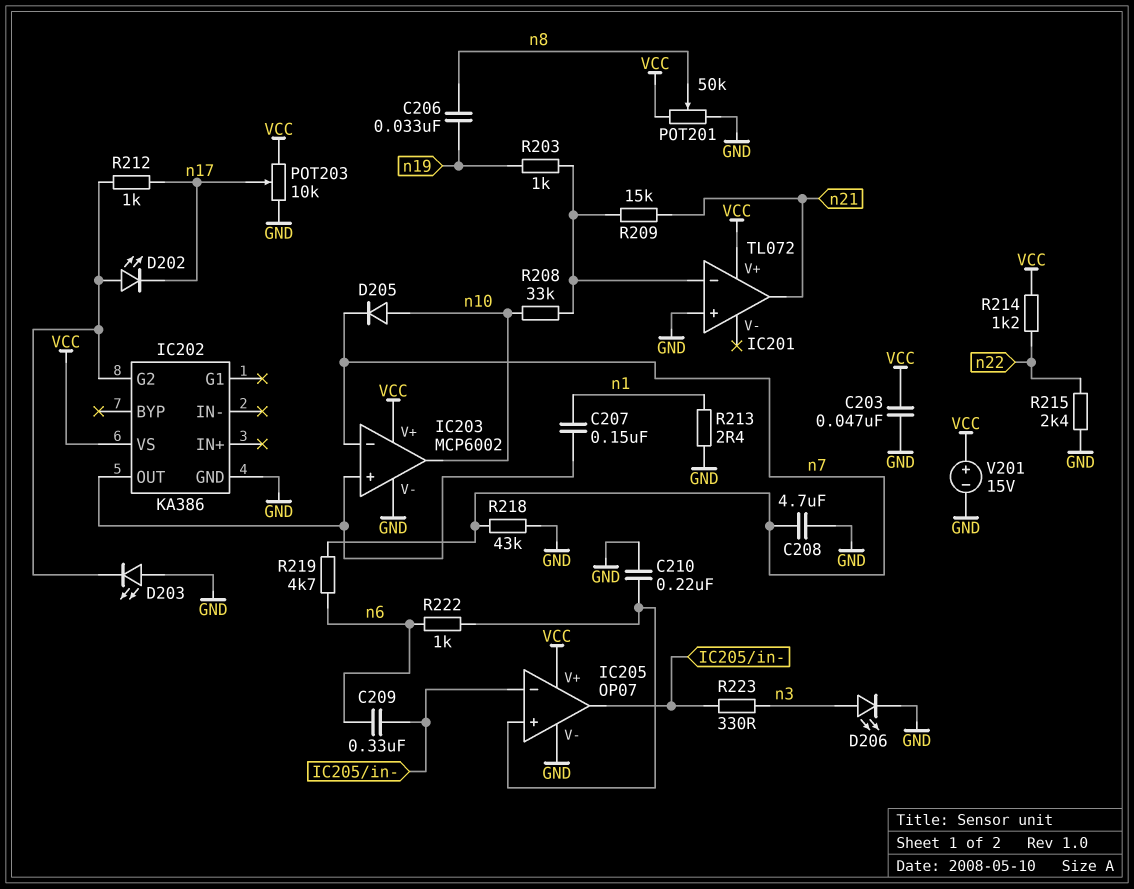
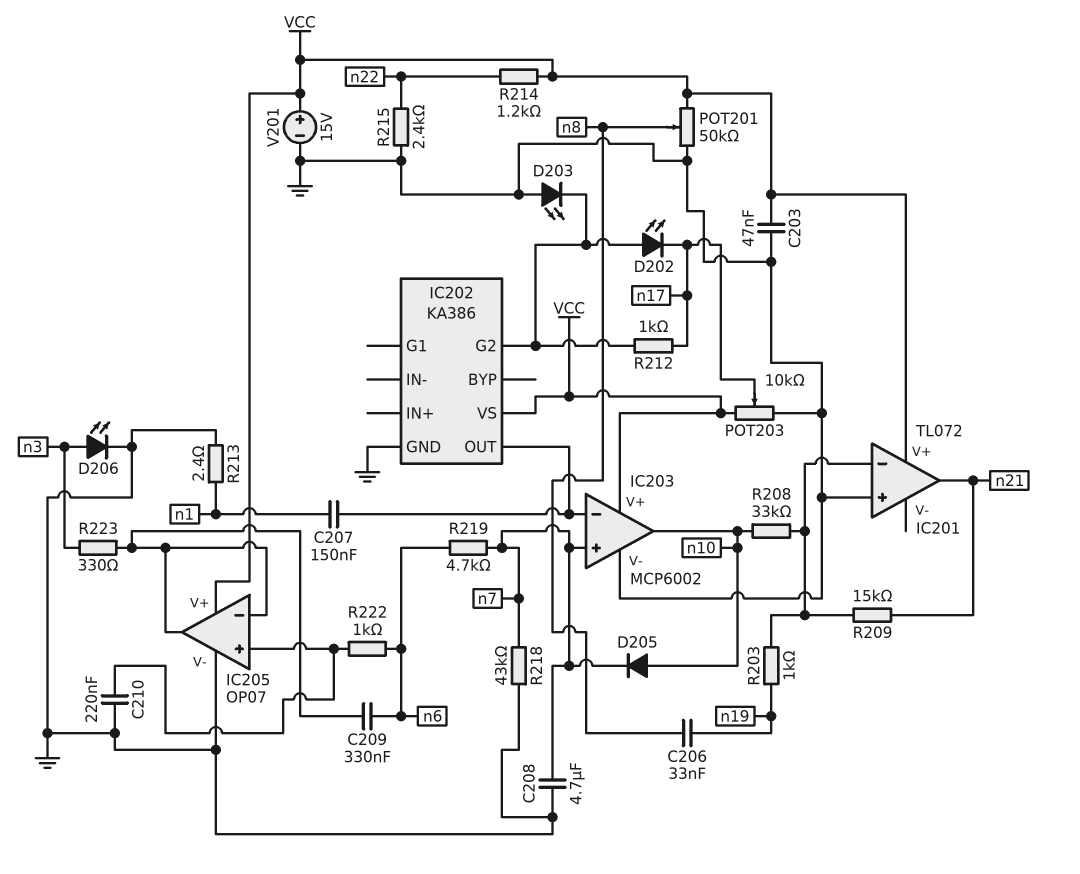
IC203 pin in+: IC202/OUT -> n7
IC203 pin in-: n7 -> IC202/OUT

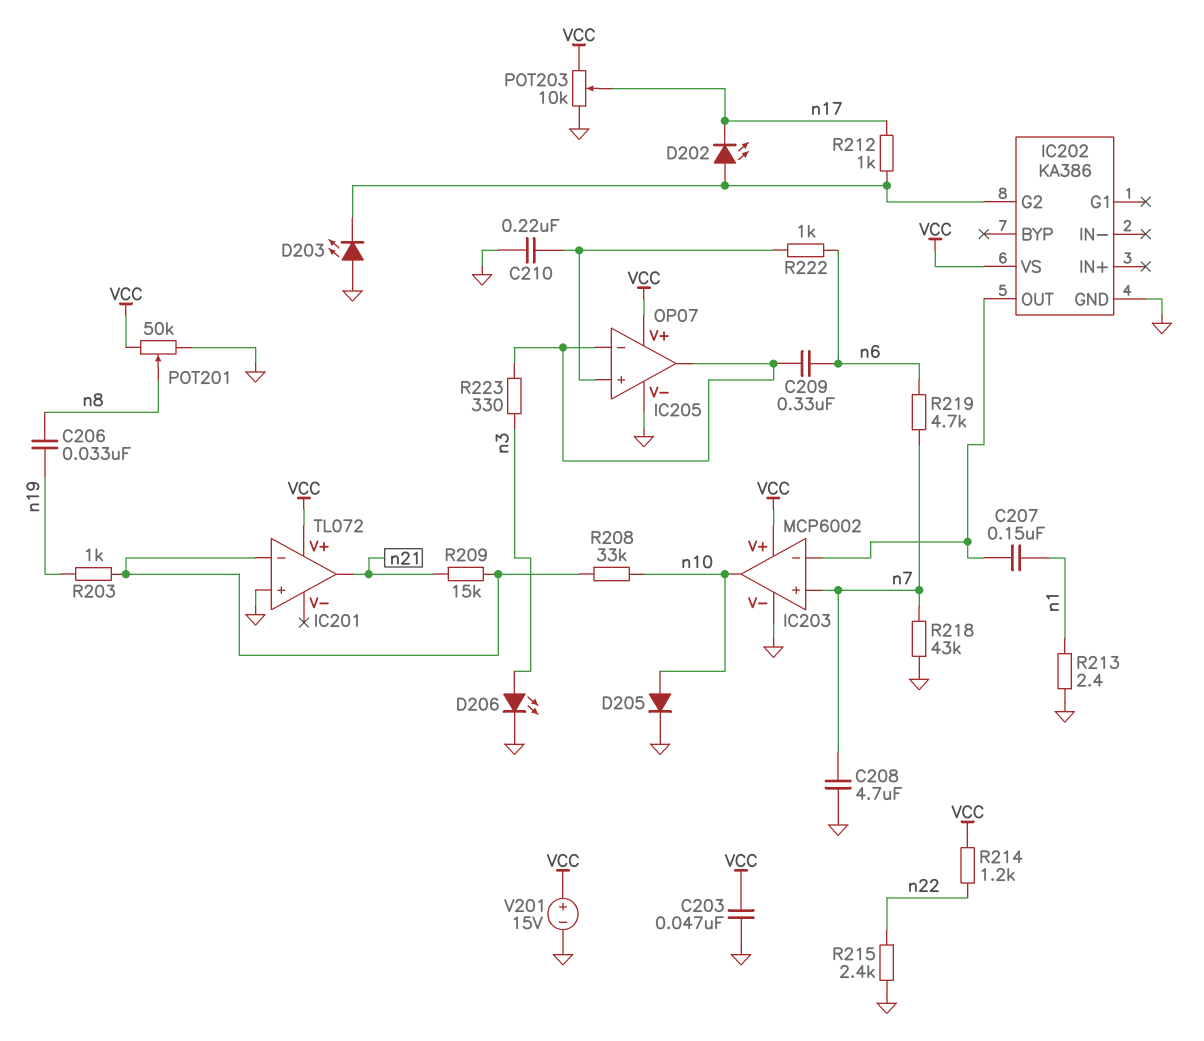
D205: diode (A n10, K n7) -> diode (A n10, K GND)

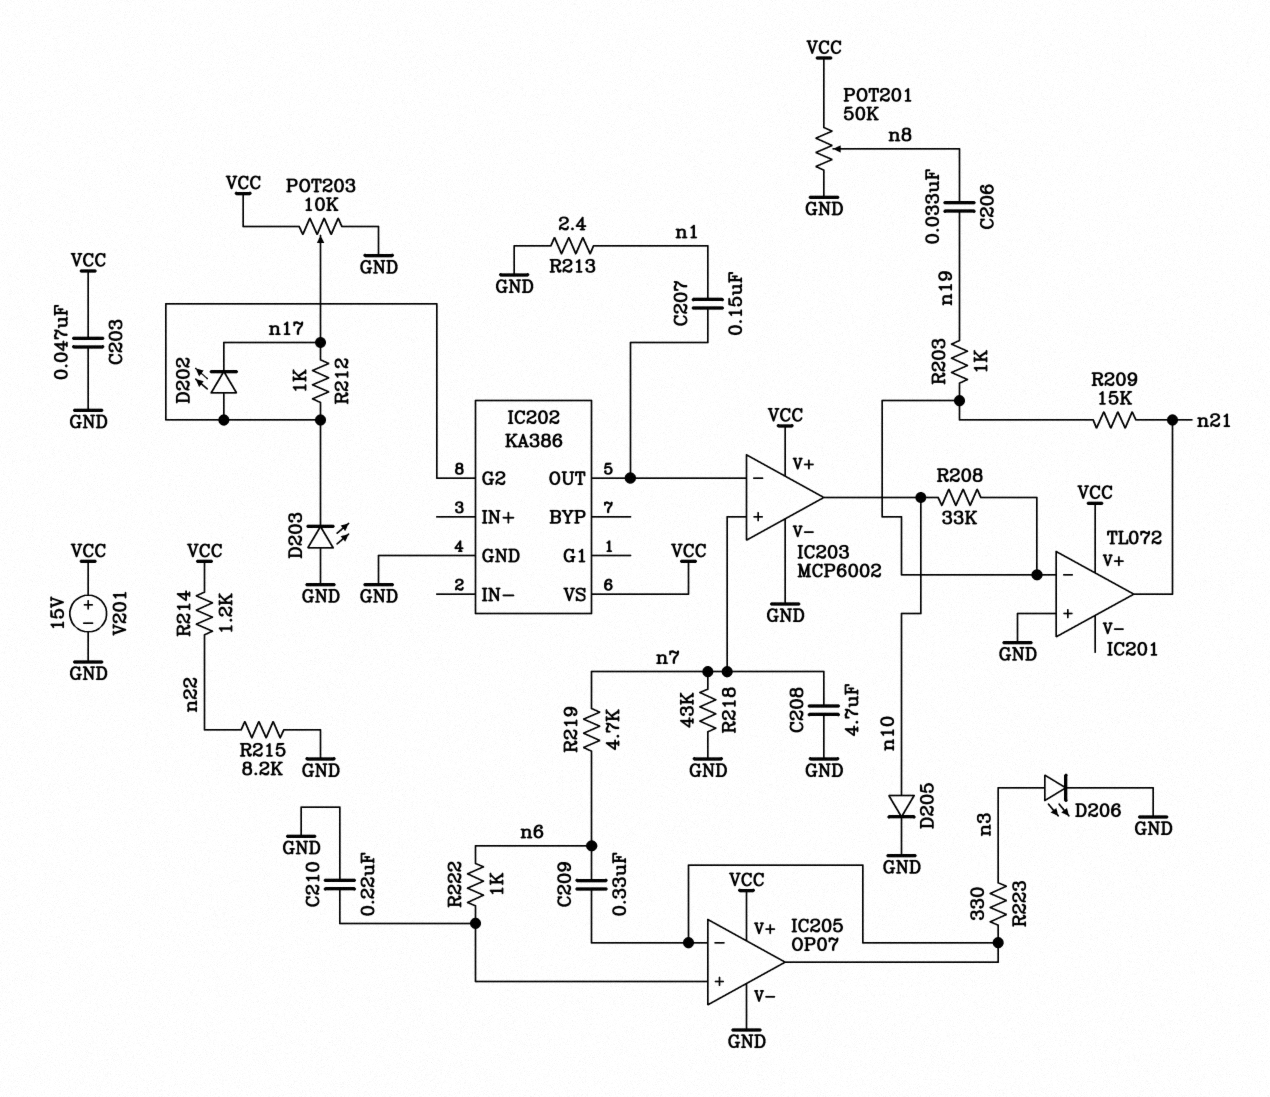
R215: 2.4k (GND, n22) -> 8.2k (GND, n22)

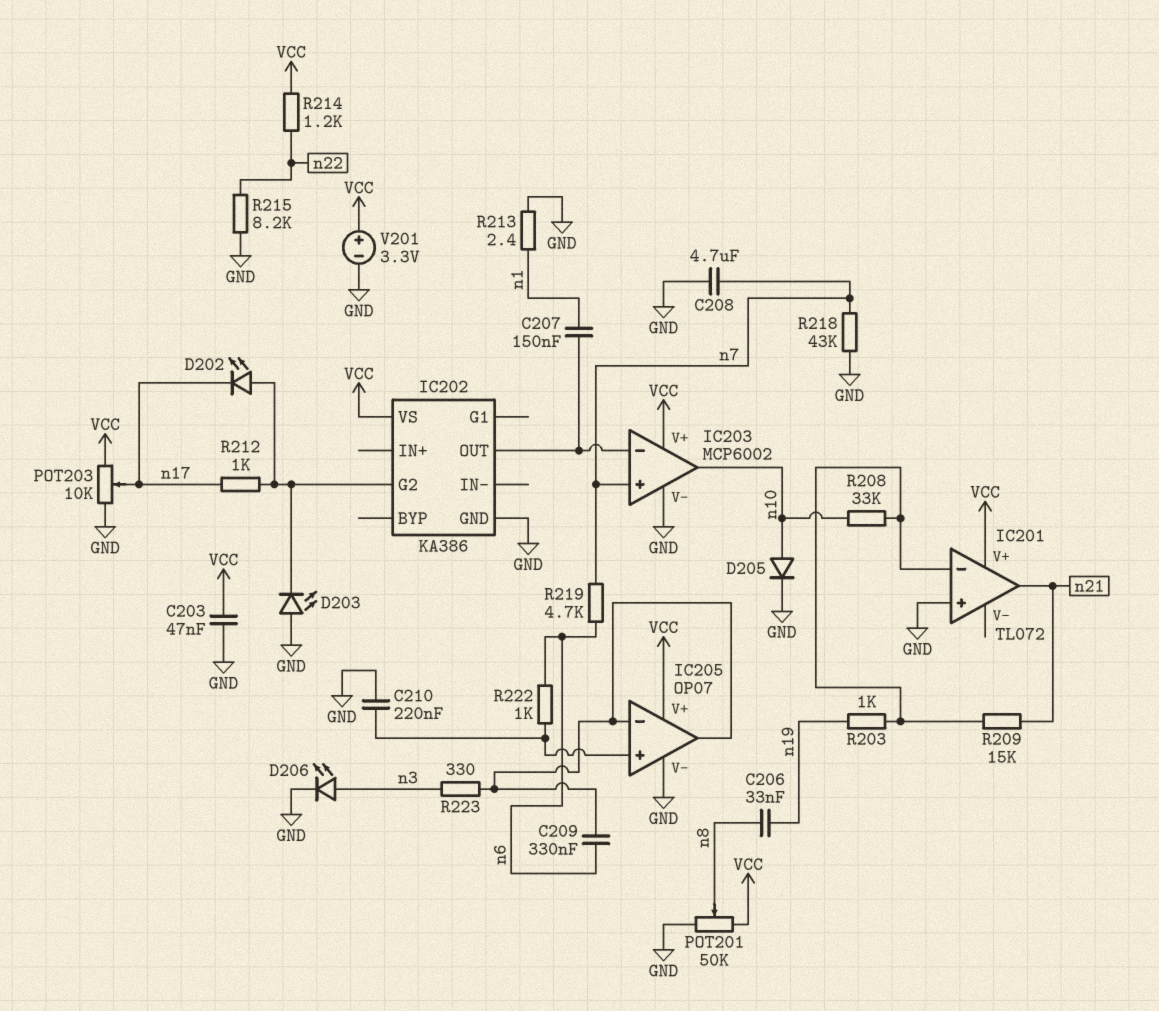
V201: 15V (plus VCC, minus GND) -> 3.3V (plus VCC, minus GND)

